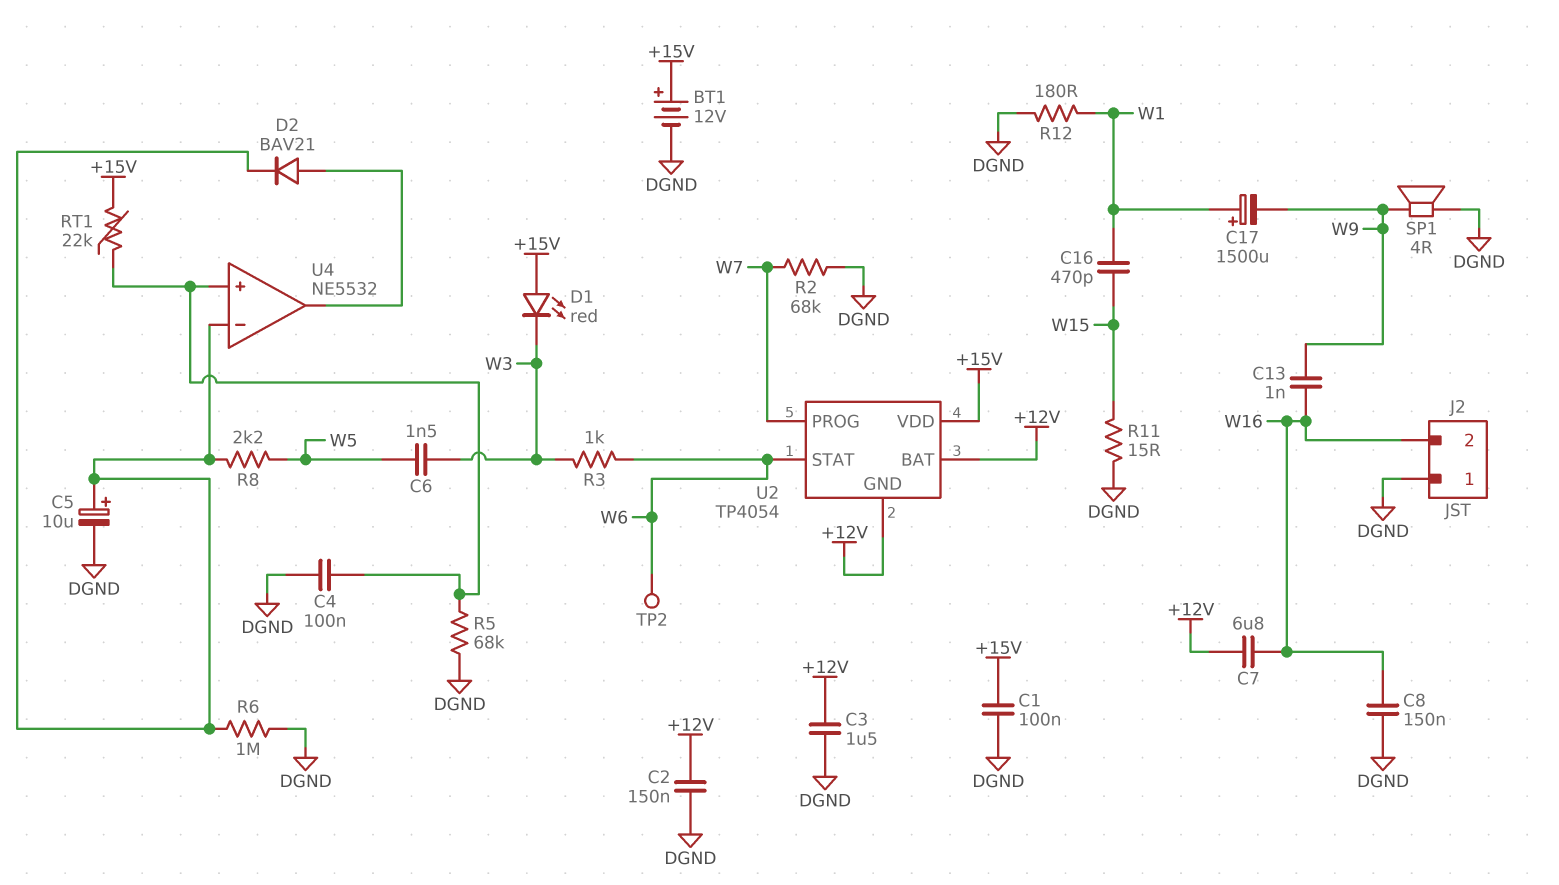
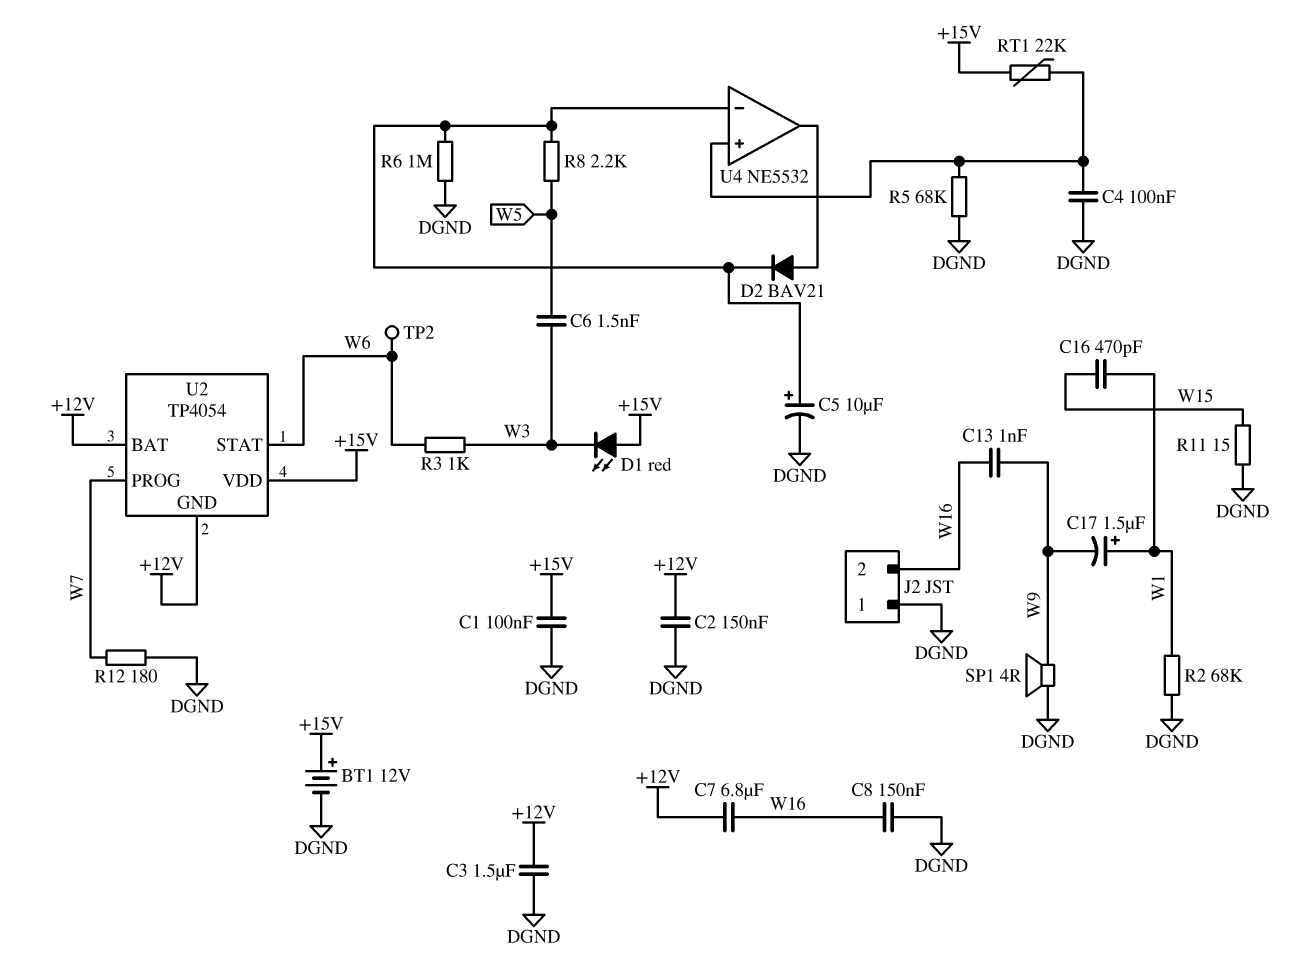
C17: 1500uF (plus W1, minus W9) -> 1.5uF (plus W1, minus W9)
R2: 68k (DGND, W7) -> 68k (DGND, W1)
R12: 180 (DGND, W1) -> 180 (DGND, W7)

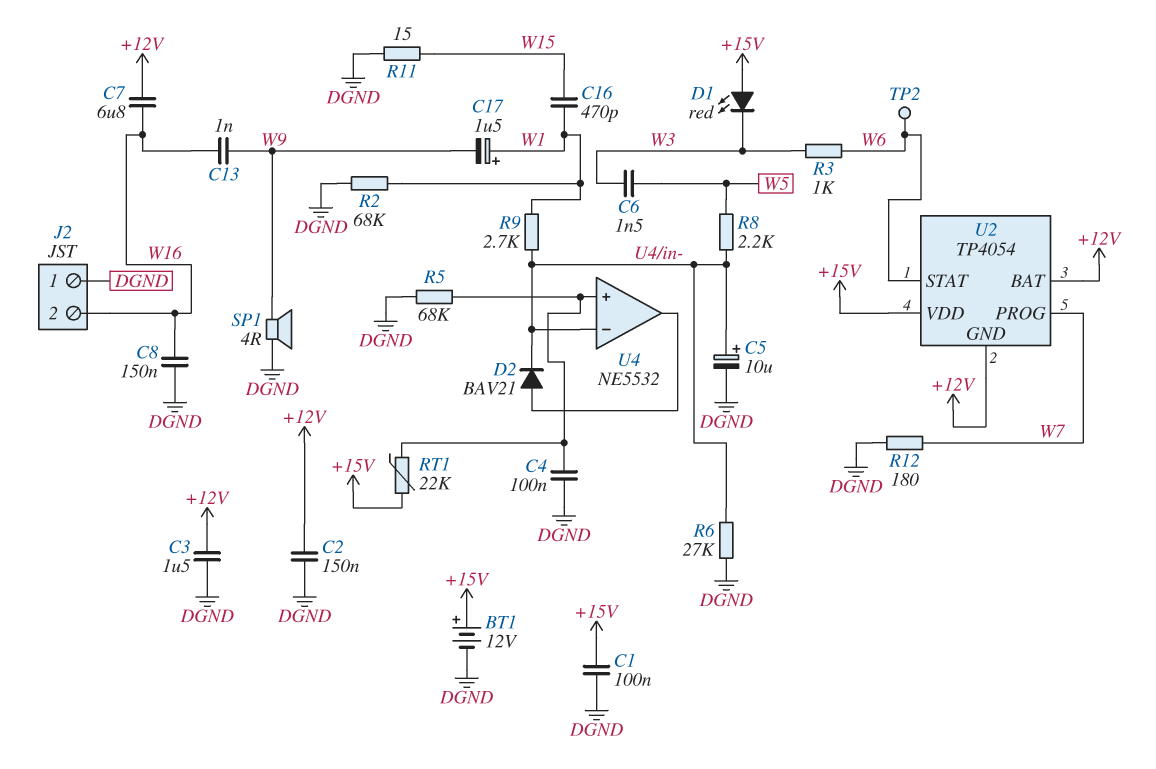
R6: 1M (DGND, U4/in-) -> 27k (DGND, U4/in-)
R9: none -> 2.7k (U4/in-, W1)

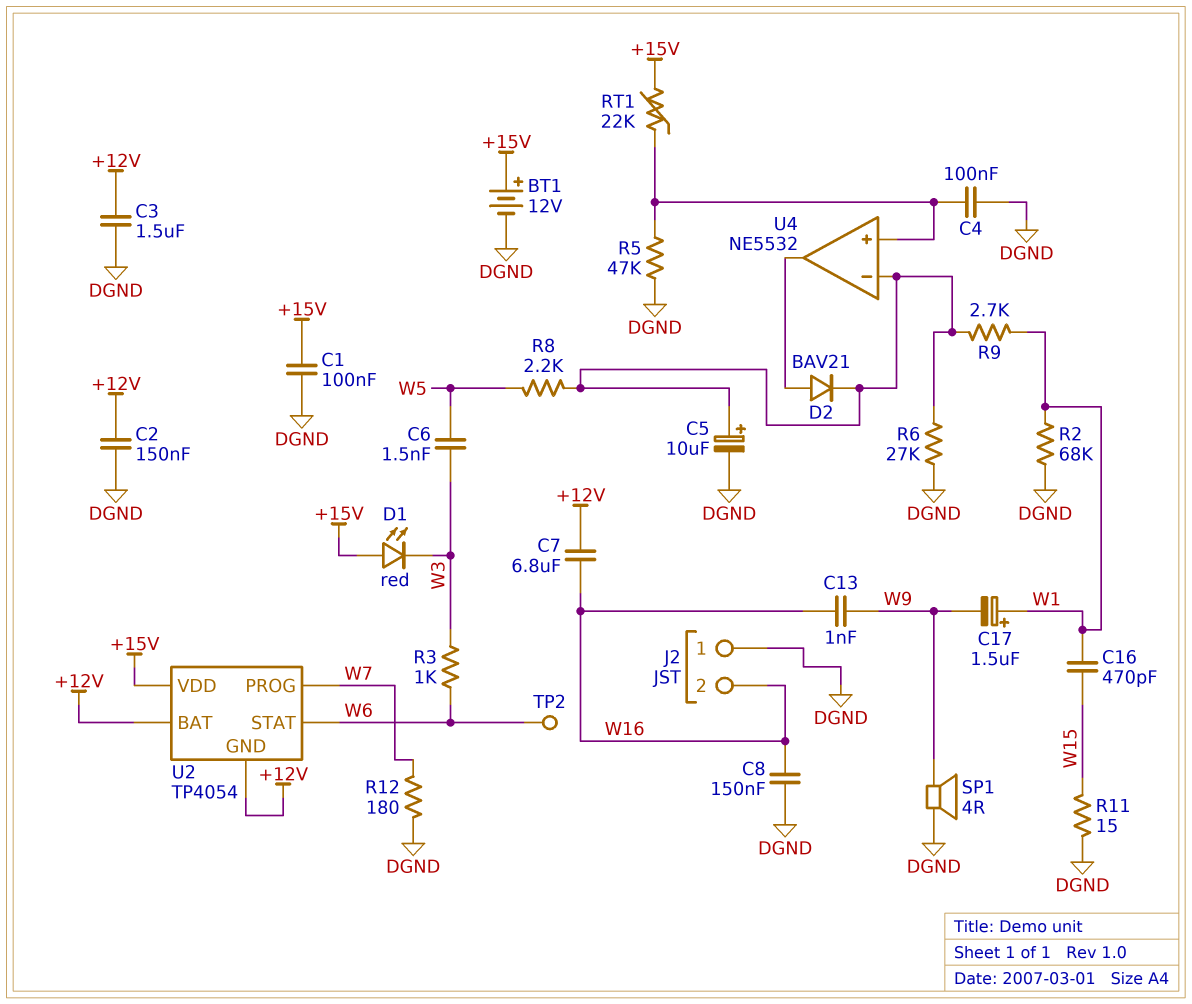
R5: 68k (DGND, U4/in+) -> 47k (DGND, U4/in+)

